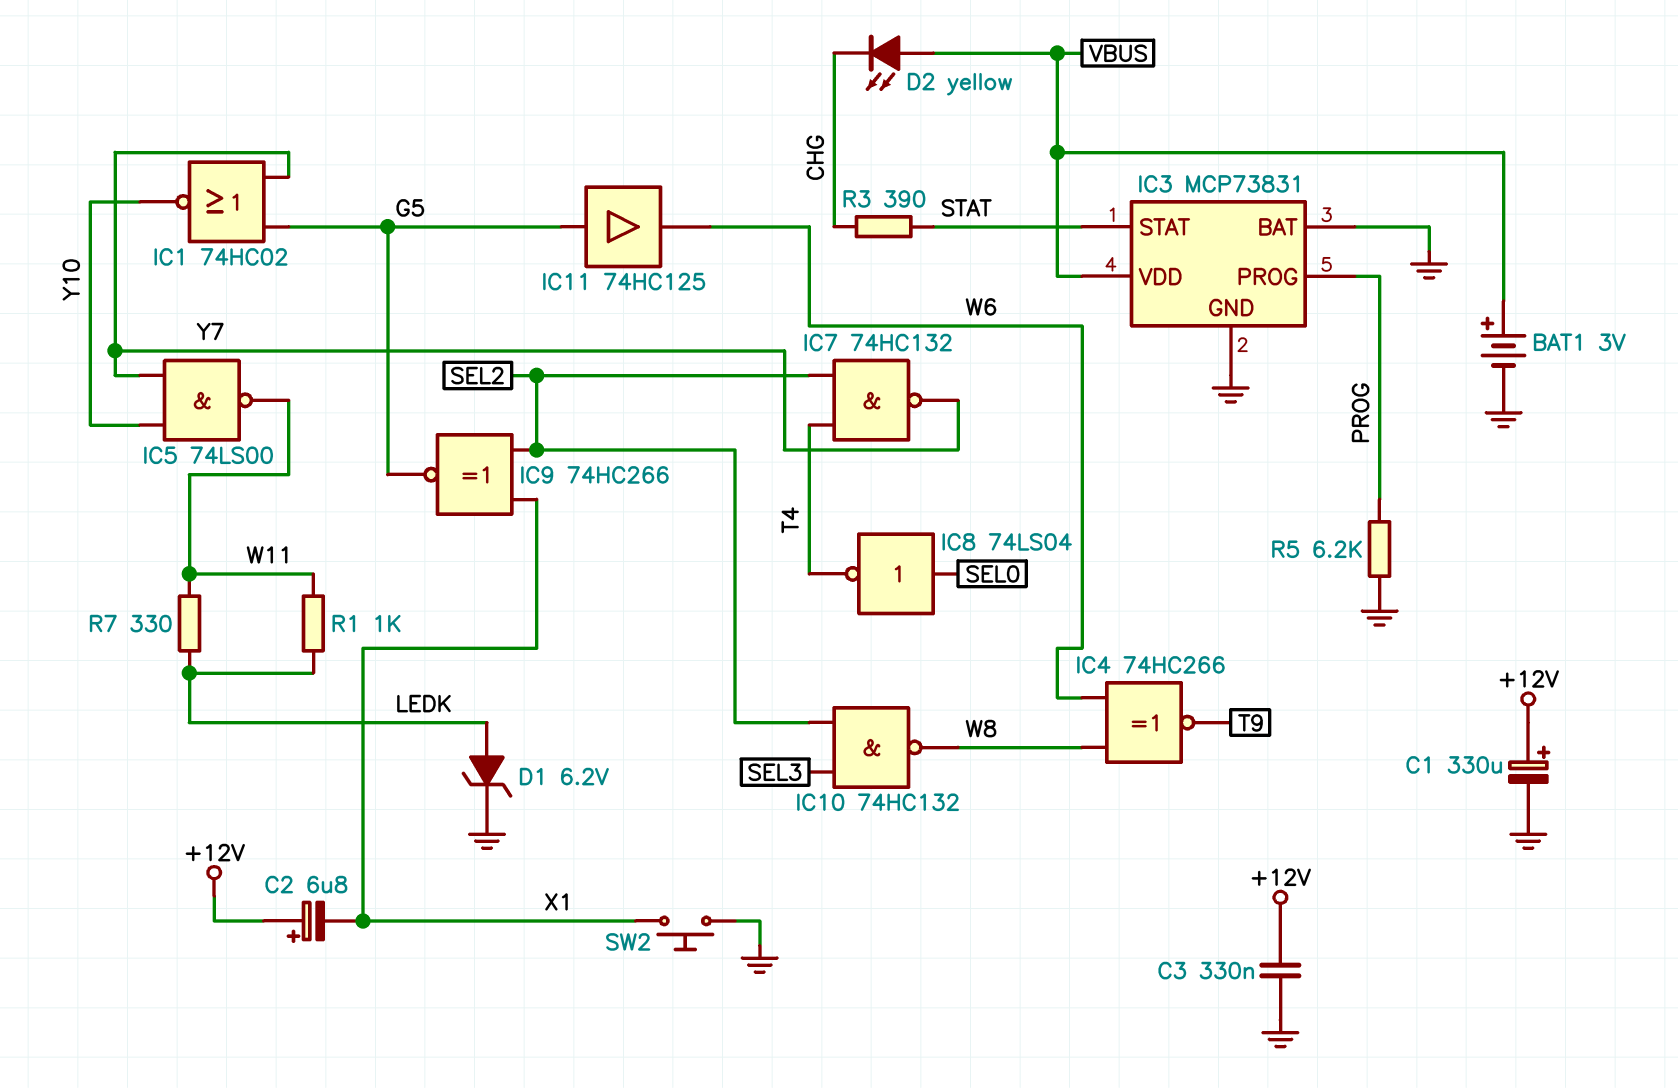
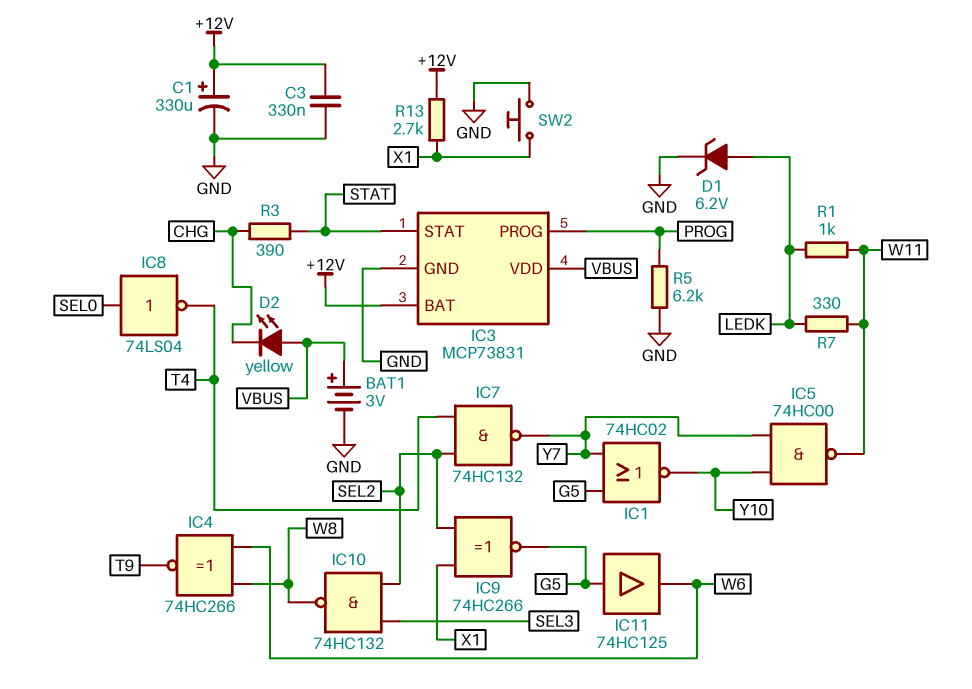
C2: 6.8uF (plus +12V, minus X1) -> none
IC3 pin BAT: GND -> +12V
IC5: NAND 74LS00 (in Y7, in Y10, out W11) -> NAND 74HC00 (in Y7, in Y10, out W11)
R13: none -> 2.7k (+12V, X1)

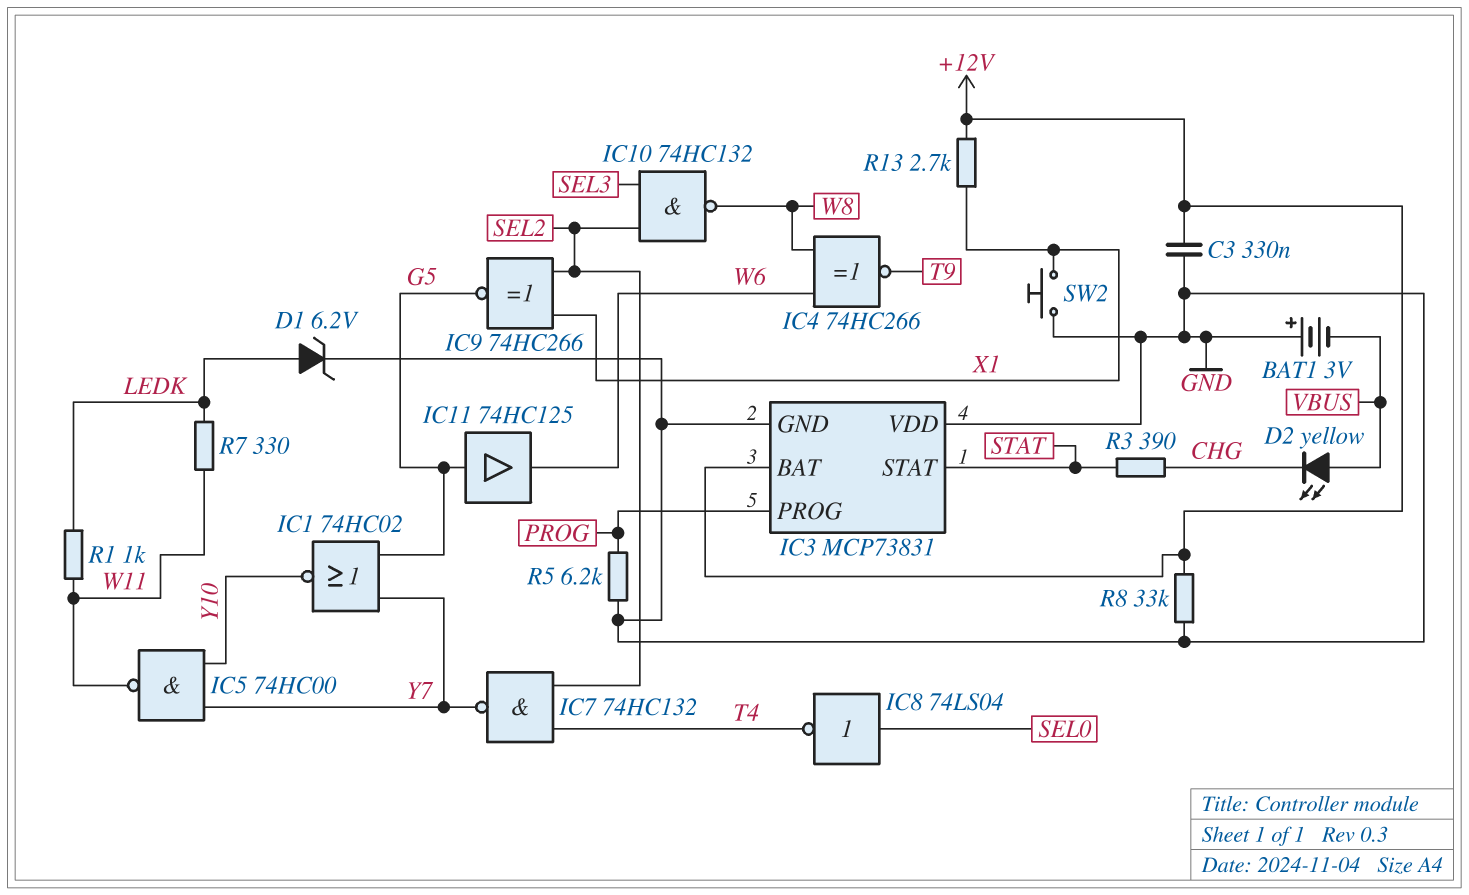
BAT1: 3V (plus VBUS, minus GND) -> 3V (plus GND, minus VBUS)
C1: 330uF (plus +12V, minus GND) -> none
IC3 pin VDD: VBUS -> GND
R8: none -> 33k (+12V, GND)

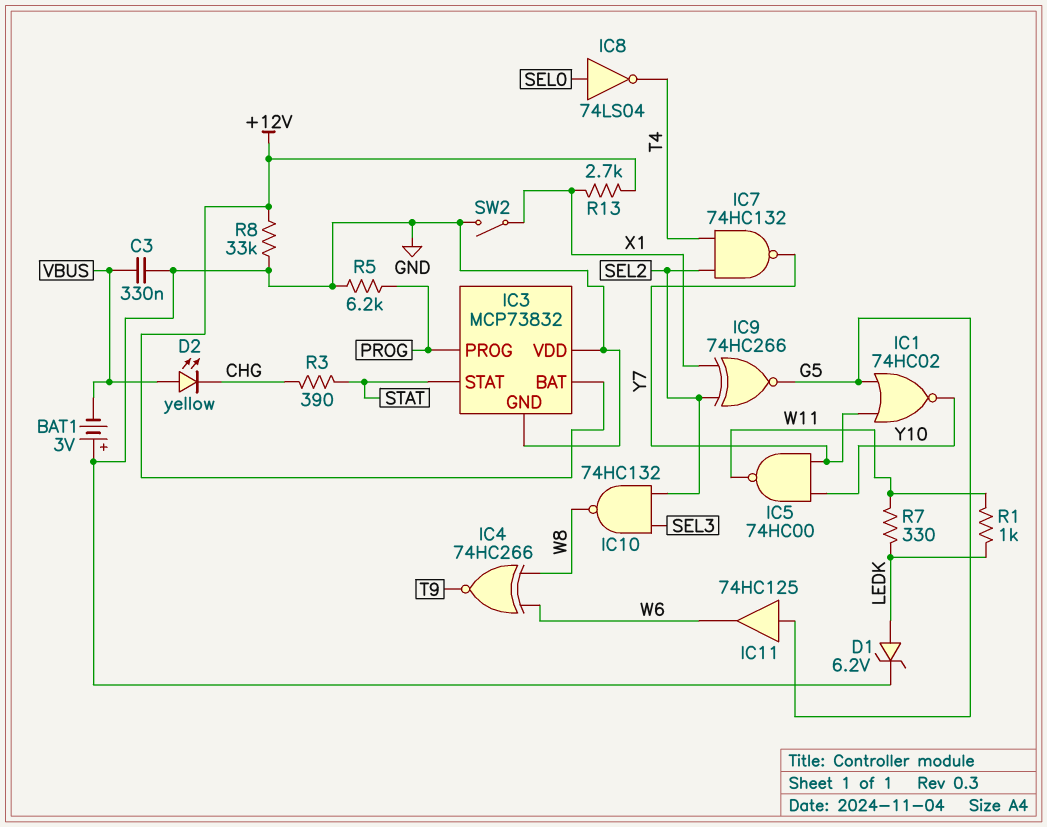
C3: 330nF (+12V, GND) -> 330nF (GND, VBUS)
IC3: MCP73831 -> MCP73832
SW2: button (GND, X1) -> switch (GND, X1)

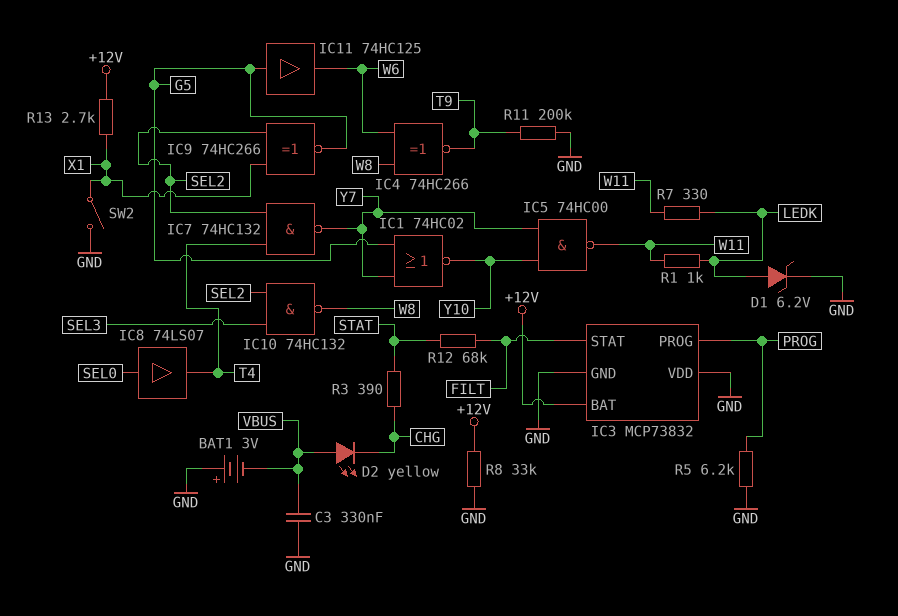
IC3 pin STAT: STAT -> FILT
IC8: NOT 74LS04 (in SEL0, out T4) -> buffer 74LS07 (in SEL0, out T4)
R11: none -> 200k (GND, T9)
R12: none -> 68k (FILT, STAT)

